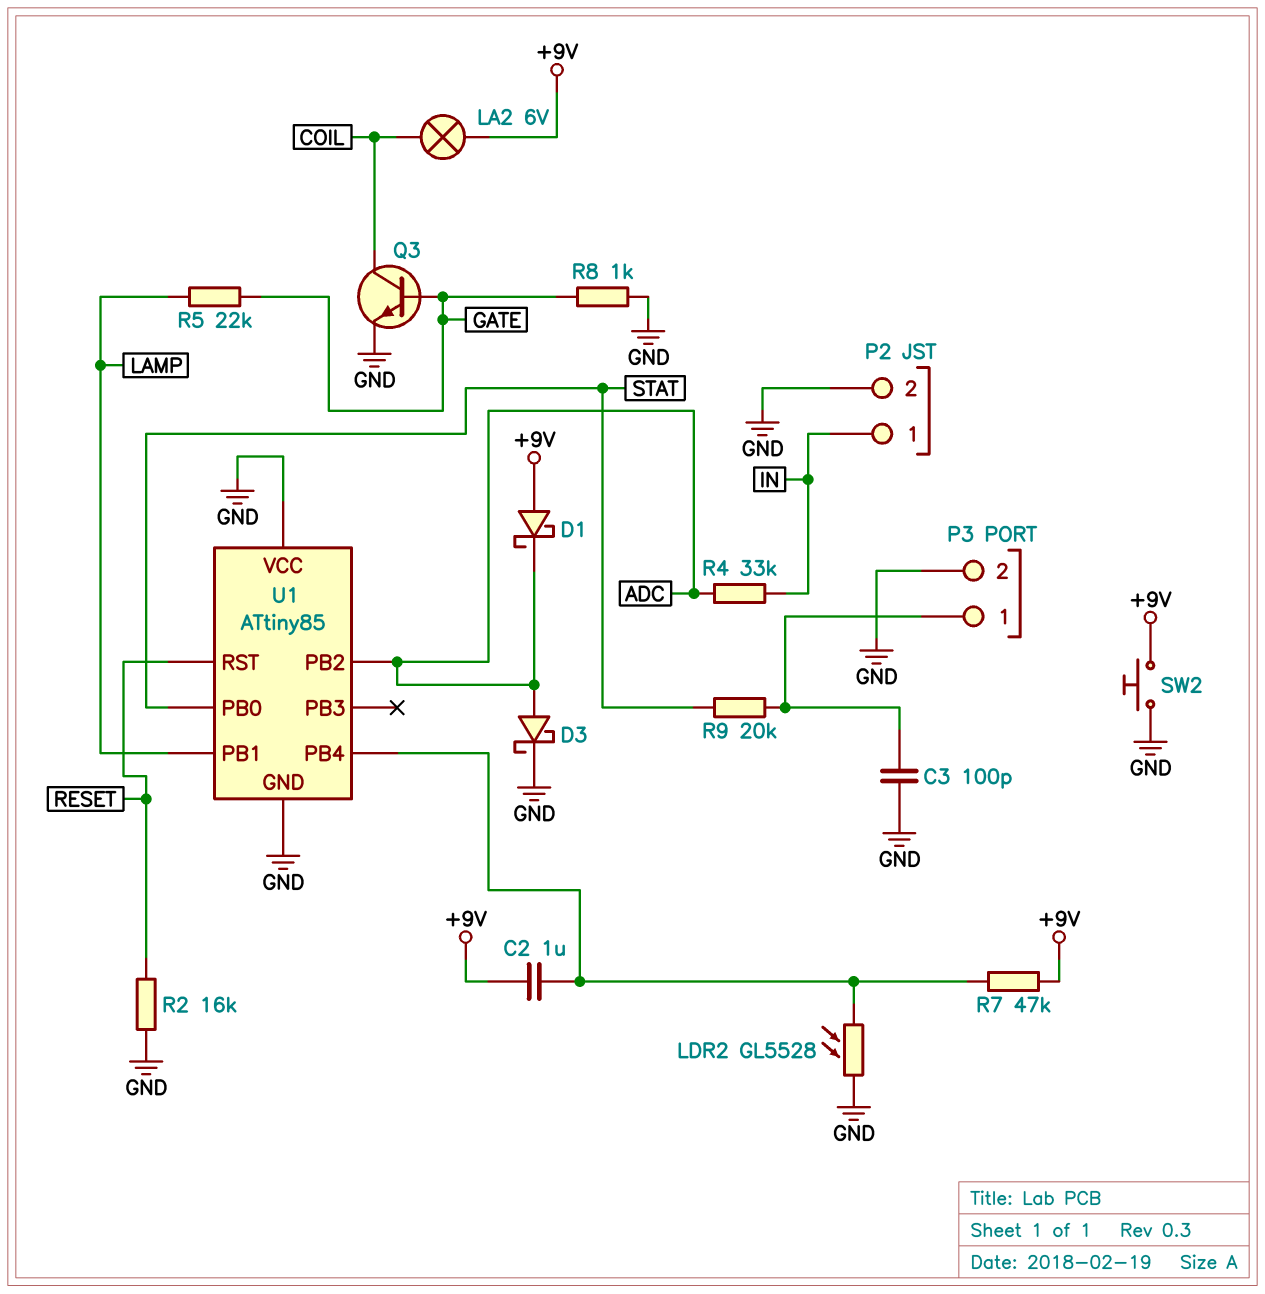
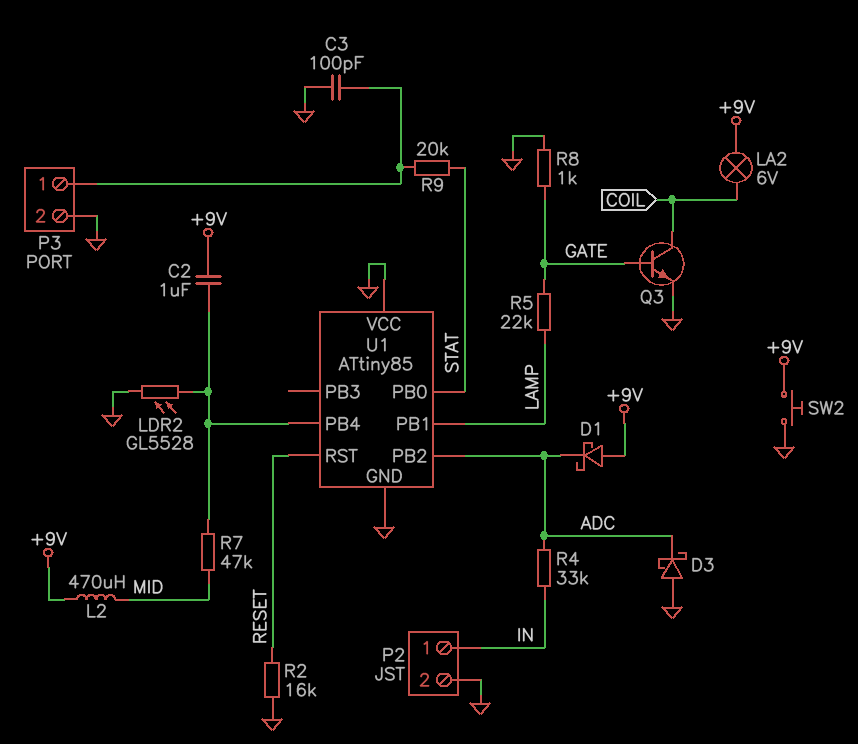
D3: schottky (A ADC, K GND) -> schottky (A GND, K ADC)
L2: none -> 470uH (+9V, MID)
R7: 47k (+9V, U1/PB4) -> 47k (MID, U1/PB4)

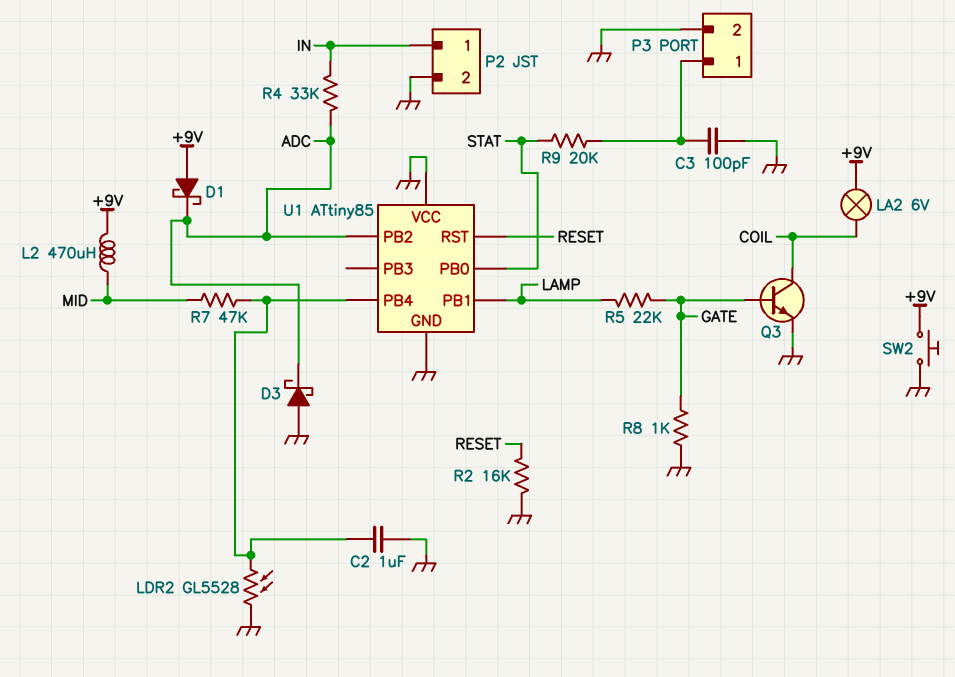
C2: 1uF (+9V, U1/PB4) -> 1uF (GND, U1/PB4)

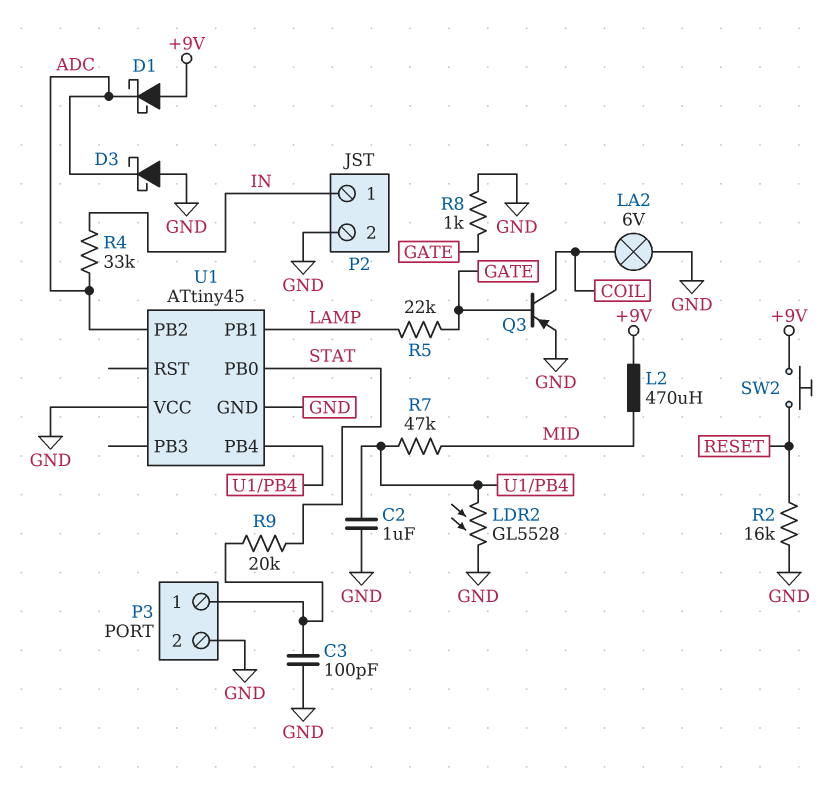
LA2: lamp 6V (+9V, COIL) -> lamp 6V (COIL, GND)
Q3: NPN (B GATE, C COIL, E GND) -> PNP (B GATE, C COIL, E GND)
SW2: button (+9V, GND) -> button (+9V, RESET)
U1: ATtiny85 -> ATtiny45
U1 pin RST: RESET -> none

